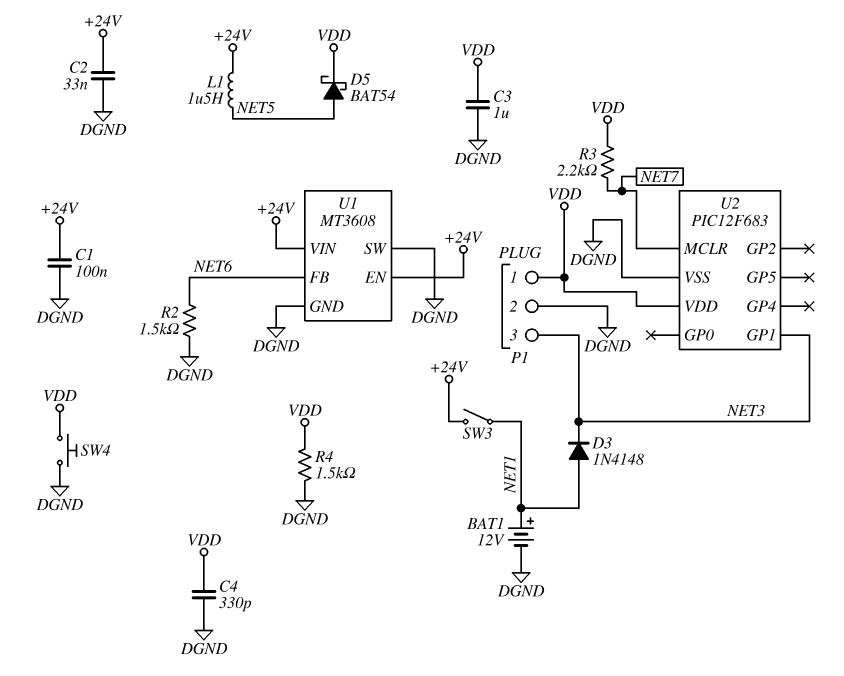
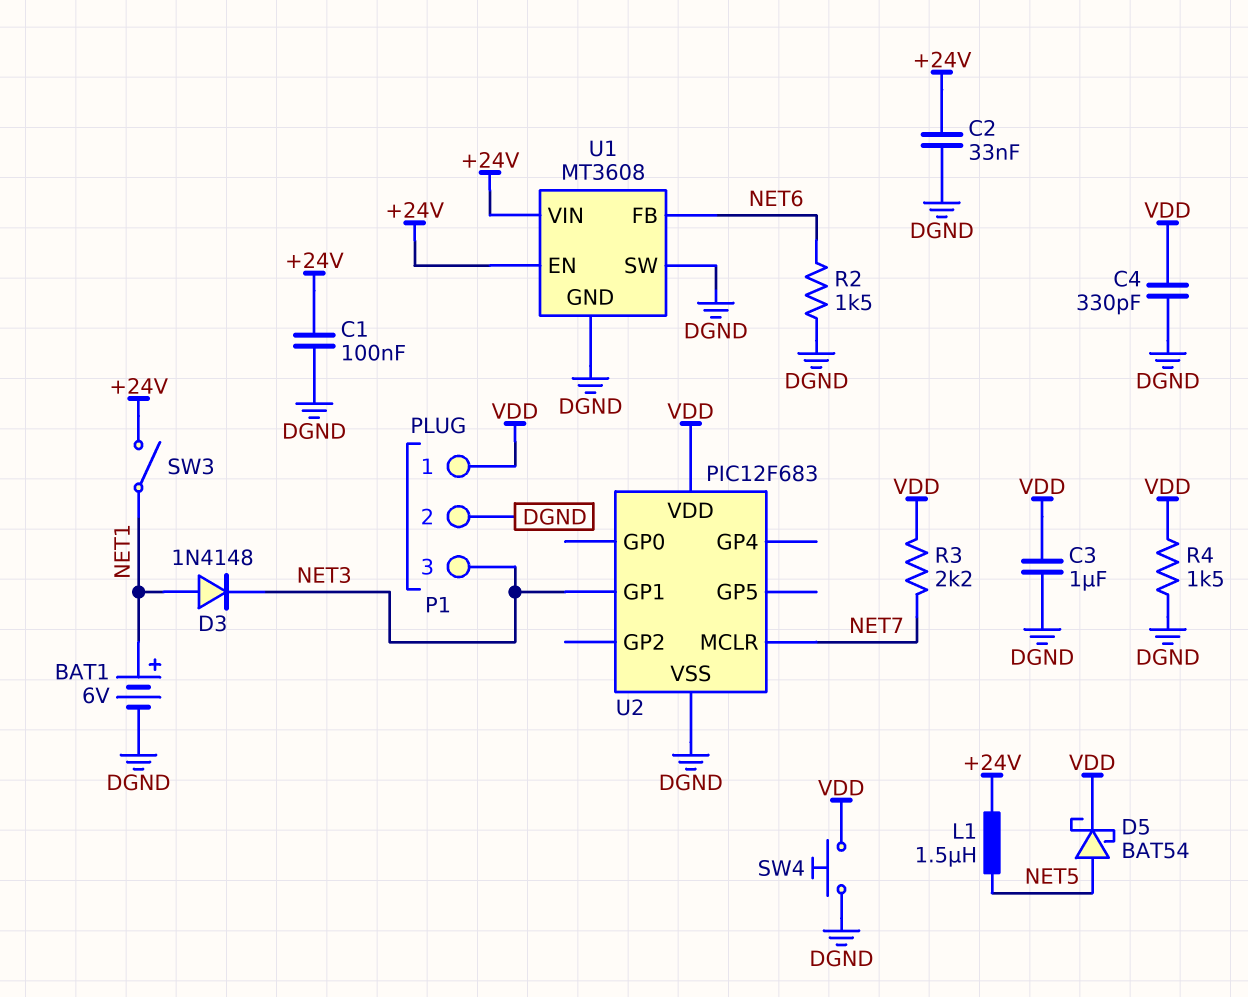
BAT1: 12V (plus NET1, minus DGND) -> 6V (plus NET1, minus DGND)

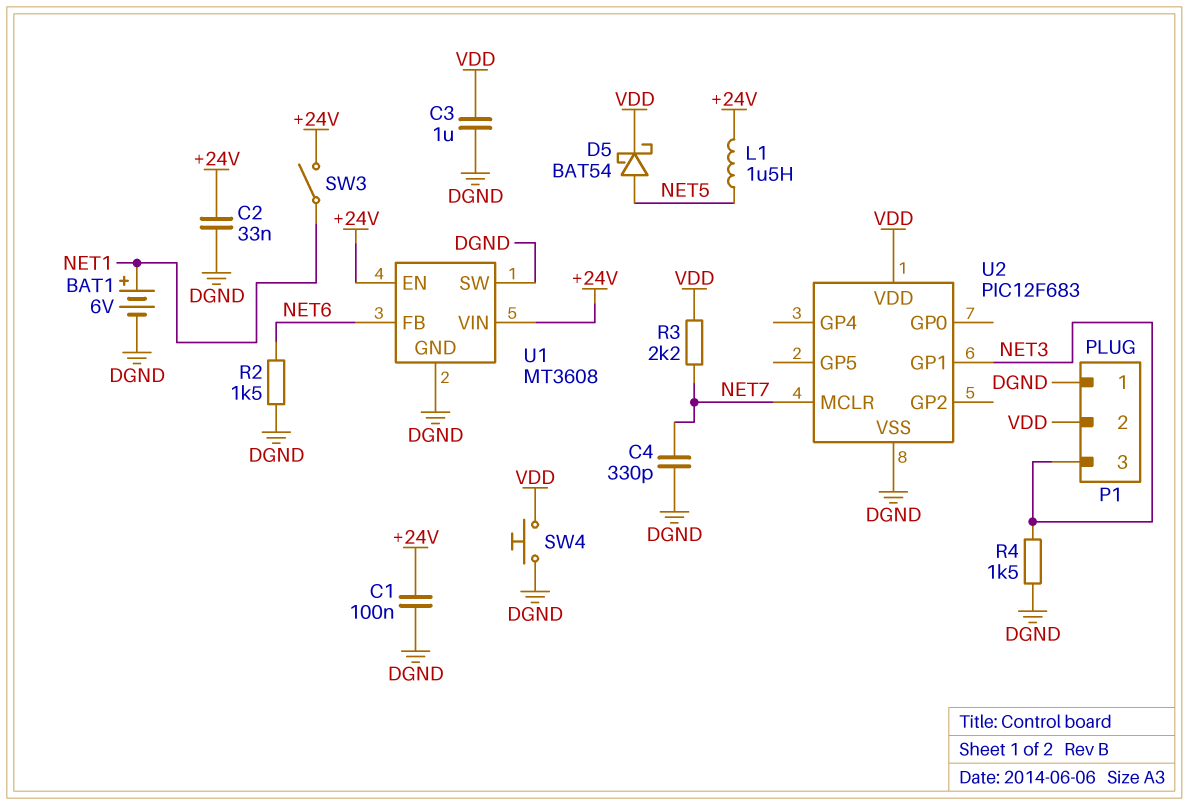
C4: 330pF (DGND, VDD) -> 330pF (DGND, NET7)
D3: diode 1N4148 (A NET1, K NET3) -> none
P1 pin 1: VDD -> DGND
P1 pin 2: DGND -> VDD
R4: 1.5k (DGND, VDD) -> 1.5k (DGND, NET3)

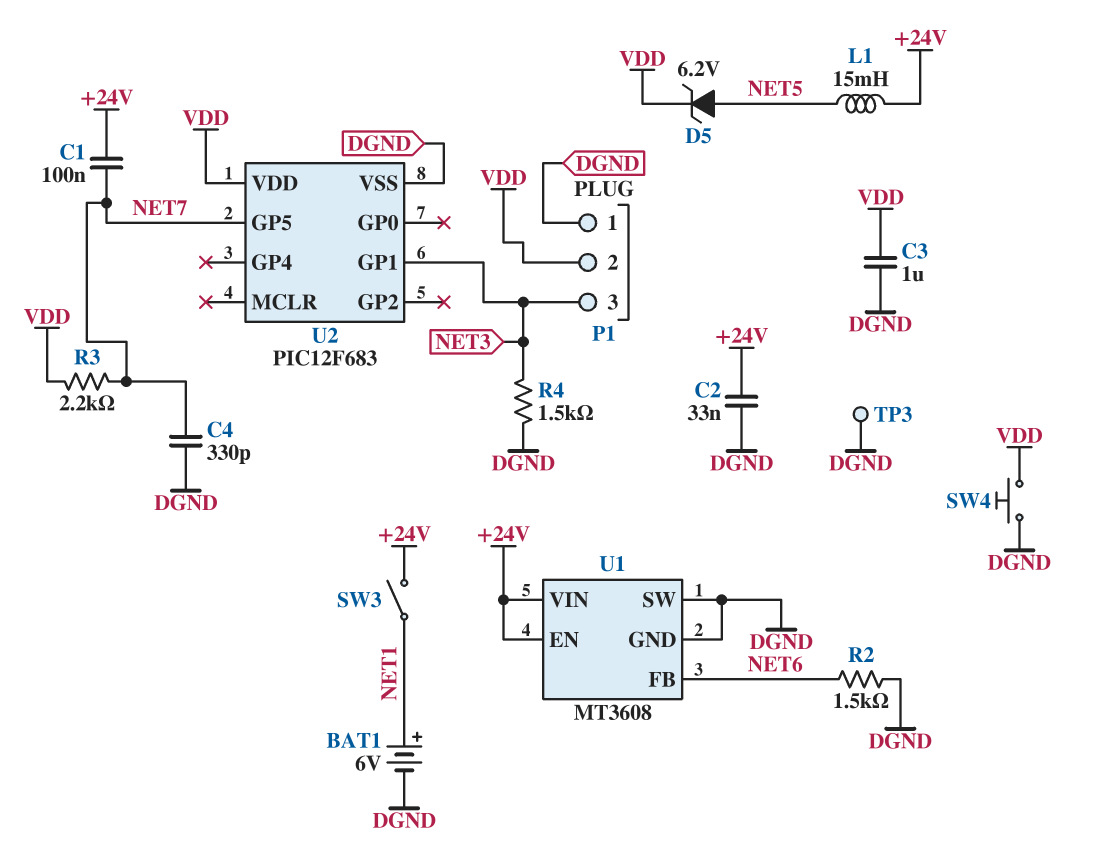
C1: 100nF (+24V, DGND) -> 100nF (+24V, NET7)
D5: schottky BAT54 (A NET5, K VDD) -> zener 6.2V (A NET5, K VDD)
L1: 1.5uH (+24V, NET5) -> 15mH (+24V, NET5)
TP3: none -> test point (DGND)
U2 pin GP5: none -> NET7
U2 pin MCLR: NET7 -> none

